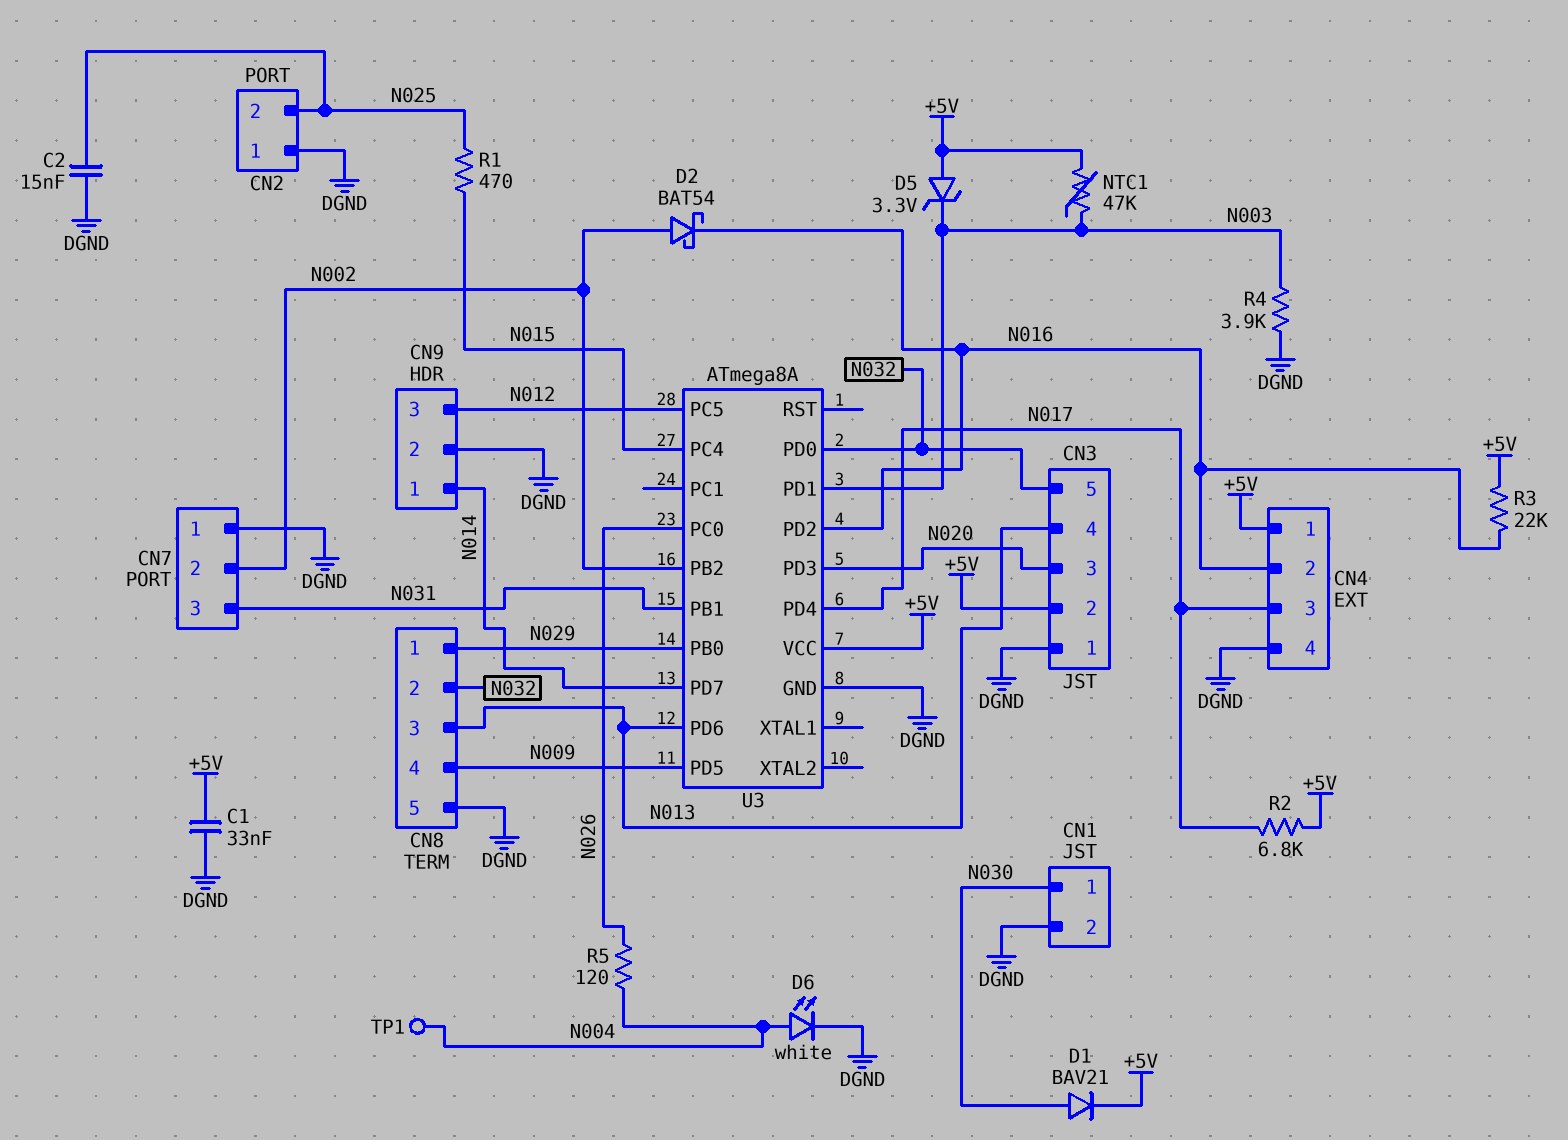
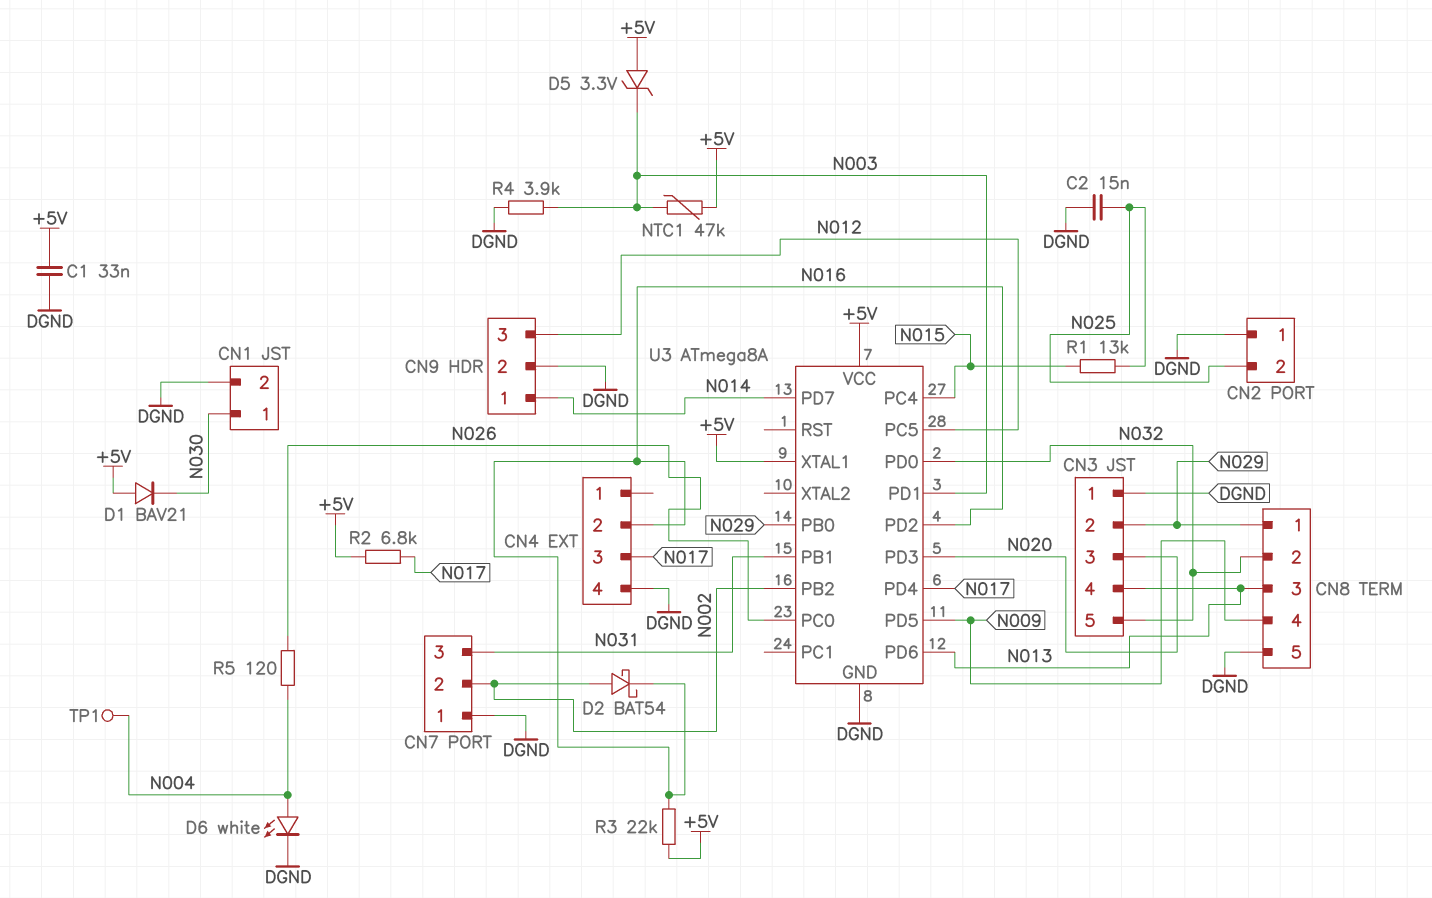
CN3 pin 2: +5V -> N029
CN4 pin 1: +5V -> none
D1: diode BAV21 (A N030, K +5V) -> diode BAV21 (A +5V, K N030)
R1: 470 (N015, N025) -> 13k (N015, N025)
U3 pin XTAL1: none -> +5V

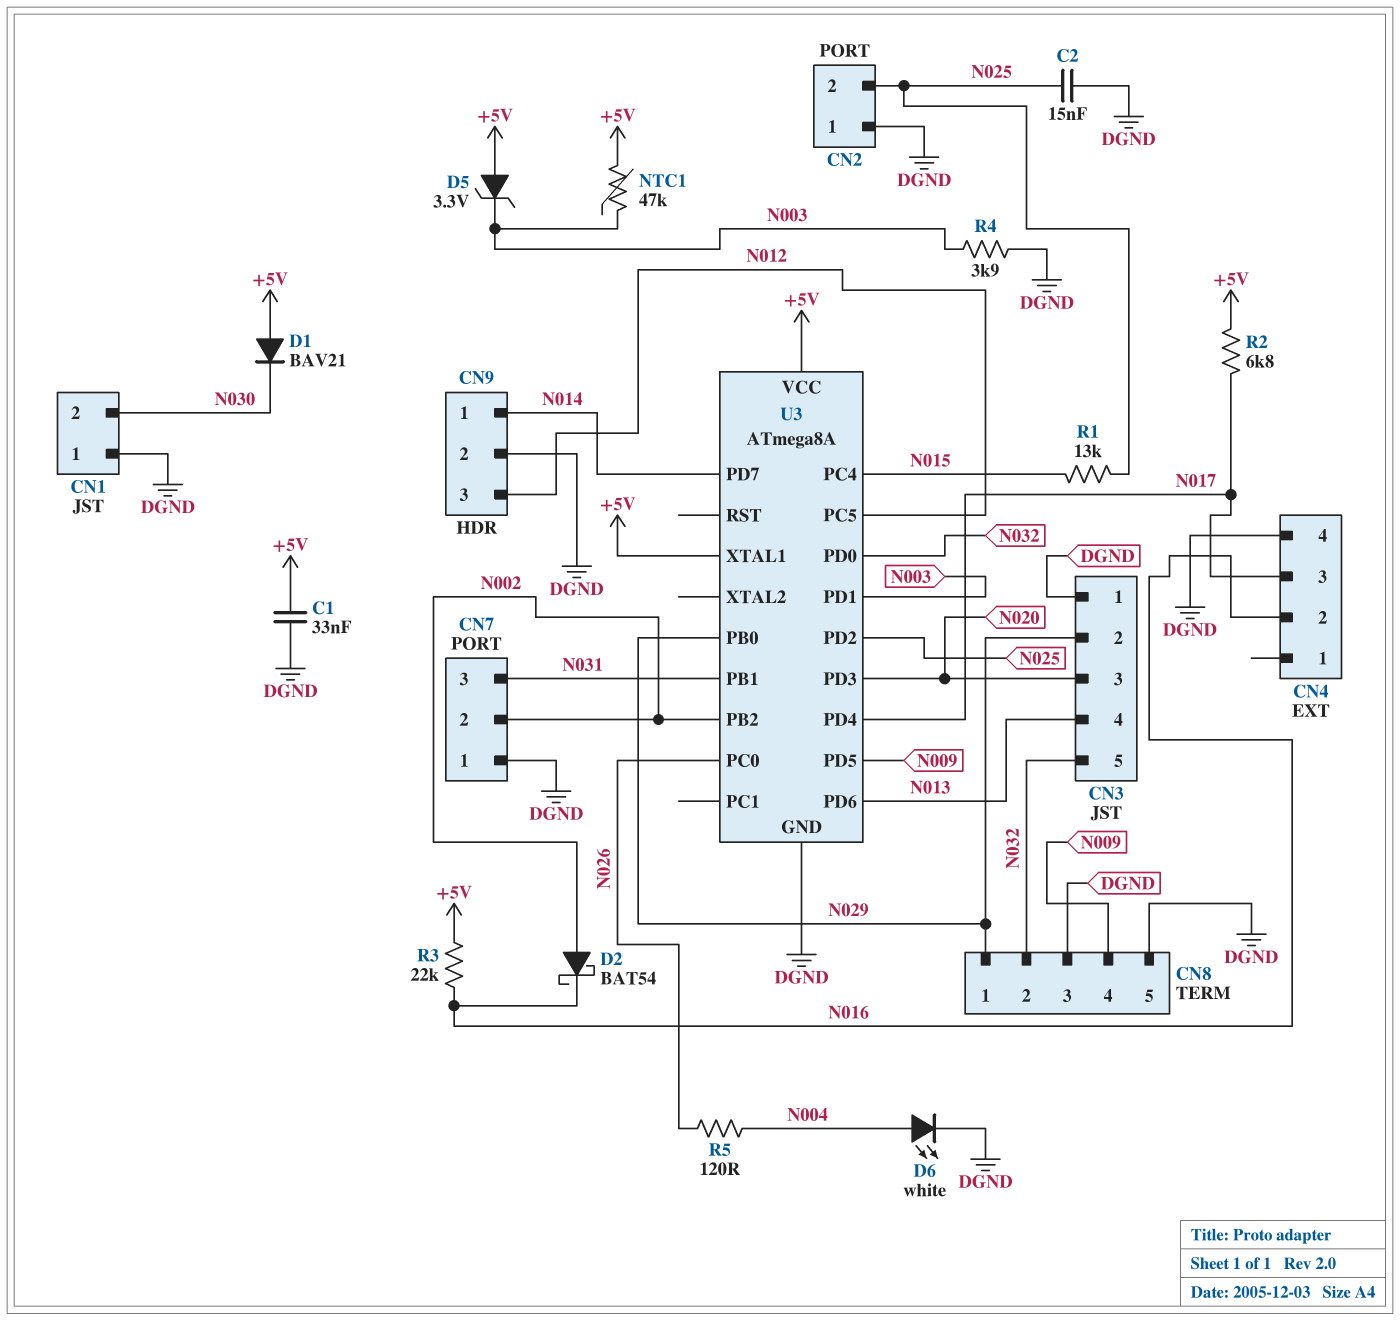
CN1 pin 1: N030 -> DGND
CN1 pin 2: DGND -> N030
CN8 pin 3: N013 -> DGND
TP1: test point (N004) -> none
U3 pin PD2: N016 -> N025

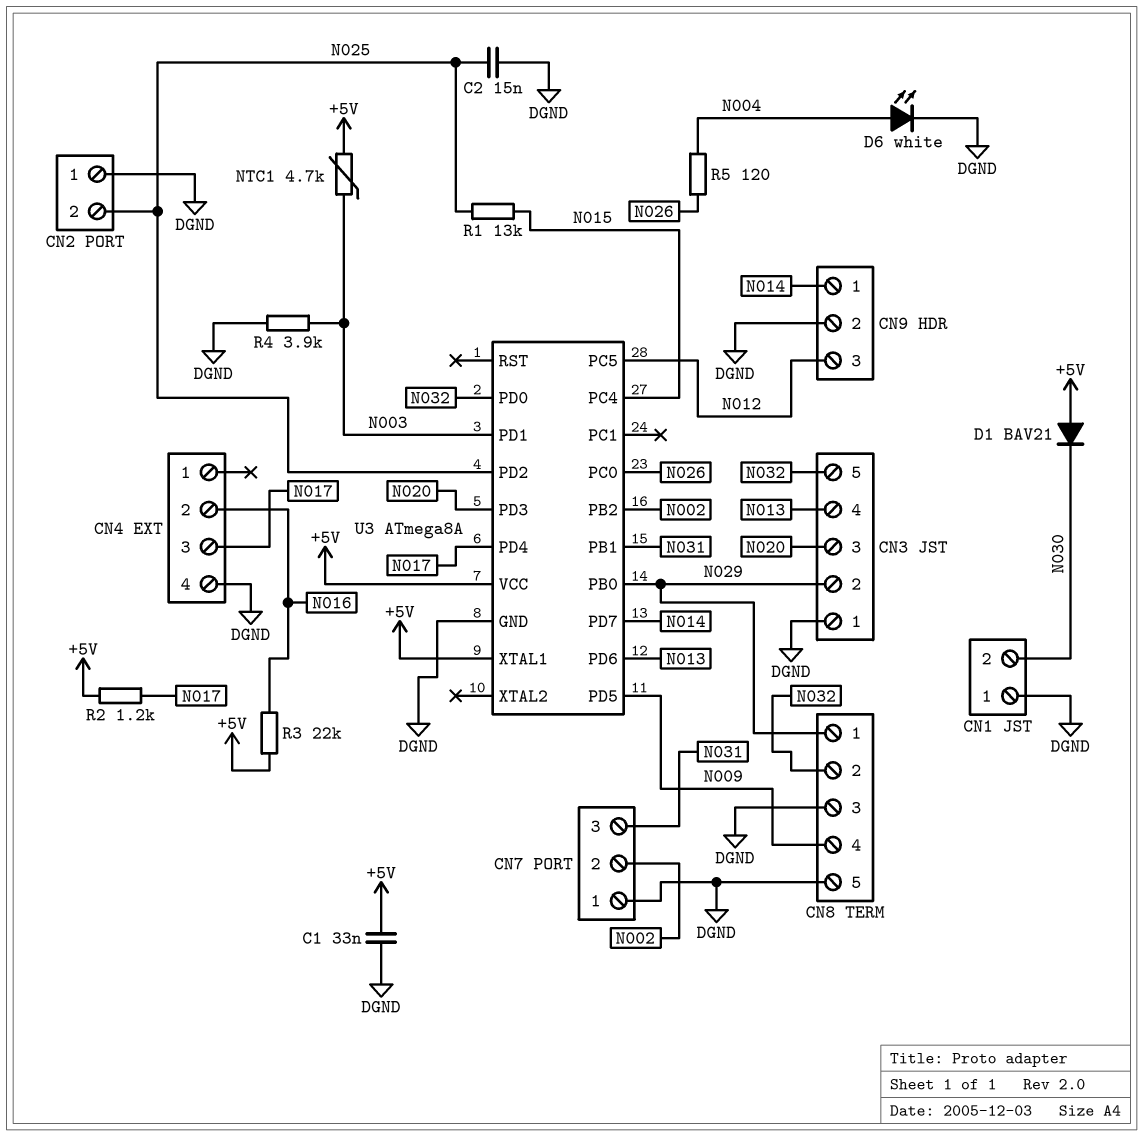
D2: schottky BAT54 (A N002, K N016) -> none
D5: zener 3.3V (A +5V, K N003) -> none
NTC1: 47k (+5V, N003) -> 4.7k (+5V, N003)
R2: 6.8k (+5V, N017) -> 1.2k (+5V, N017)

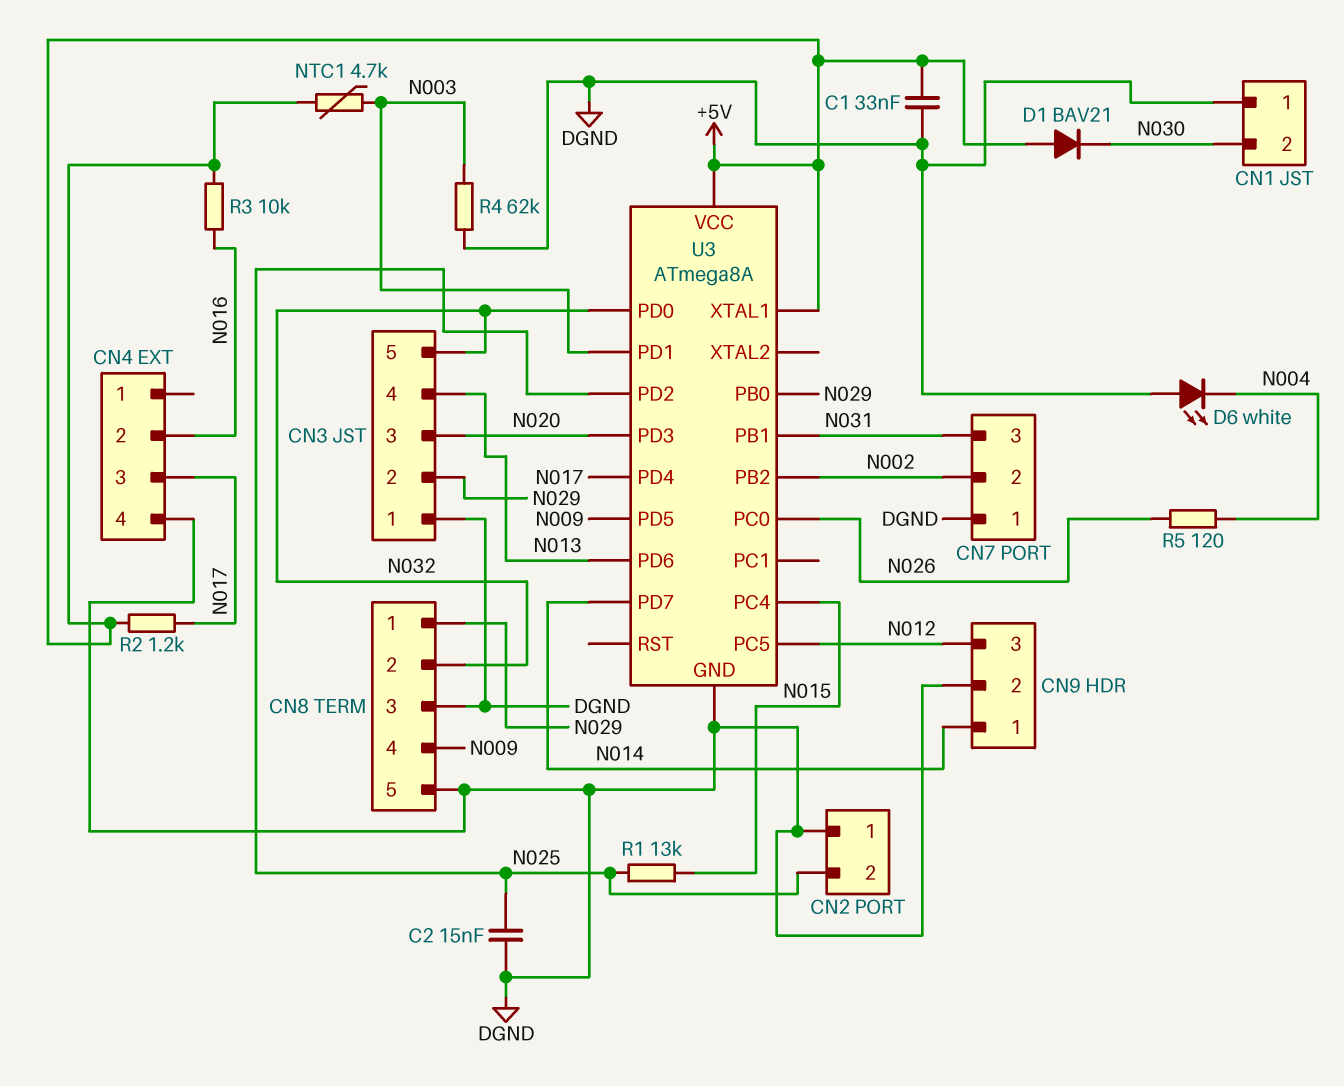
D6: LED white (A N004, K DGND) -> LED white (A DGND, K N004)
R3: 22k (+5V, N016) -> 10k (+5V, N016)
R4: 3.9k (DGND, N003) -> 62k (DGND, N003)

